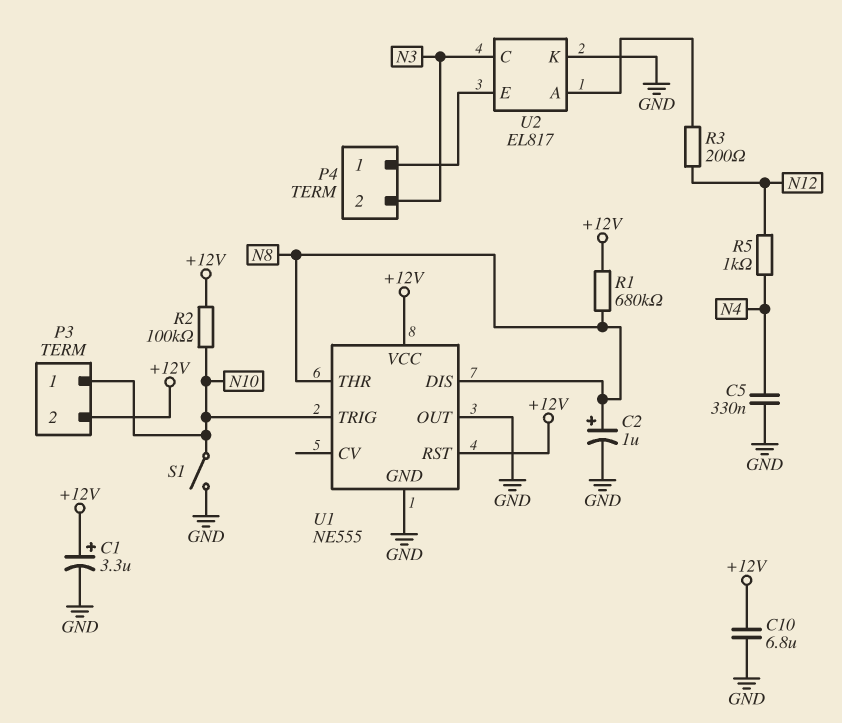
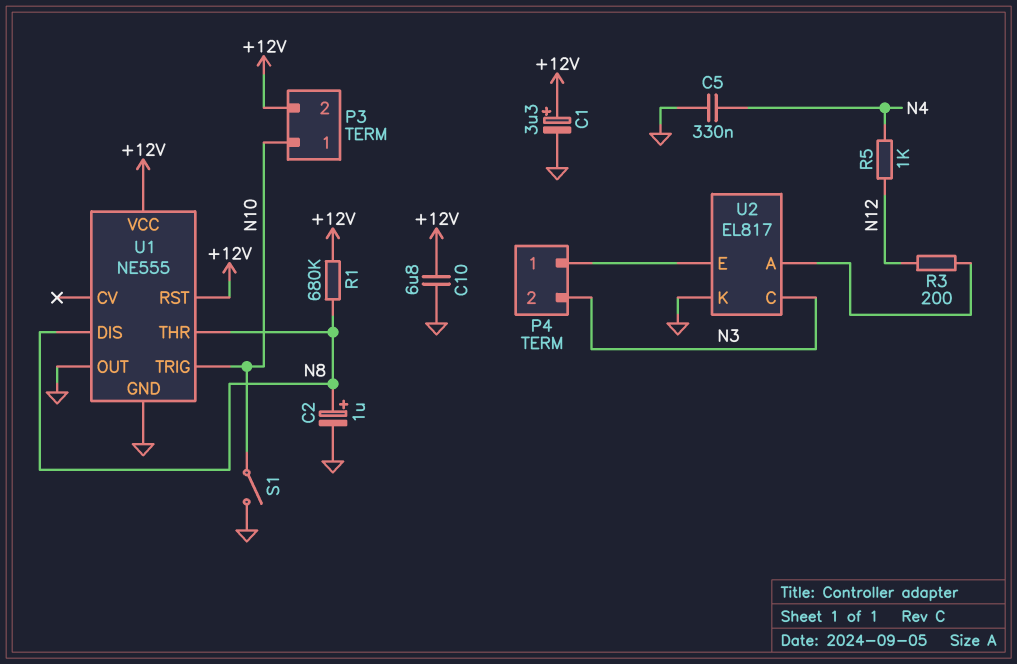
R2: 100k (+12V, N10) -> none

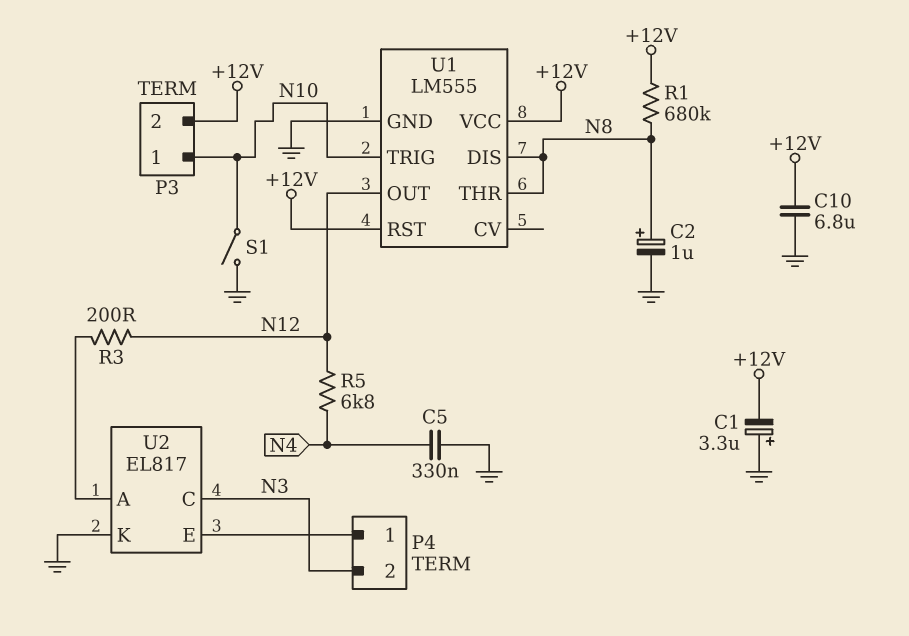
C1: 3.3uF (plus +12V, minus GND) -> 3.3uF (plus GND, minus +12V)
R5: 1k (N4, N12) -> 6.8k (N4, N12)
U1: NE555 -> LM555
U1 pin OUT: GND -> N12

